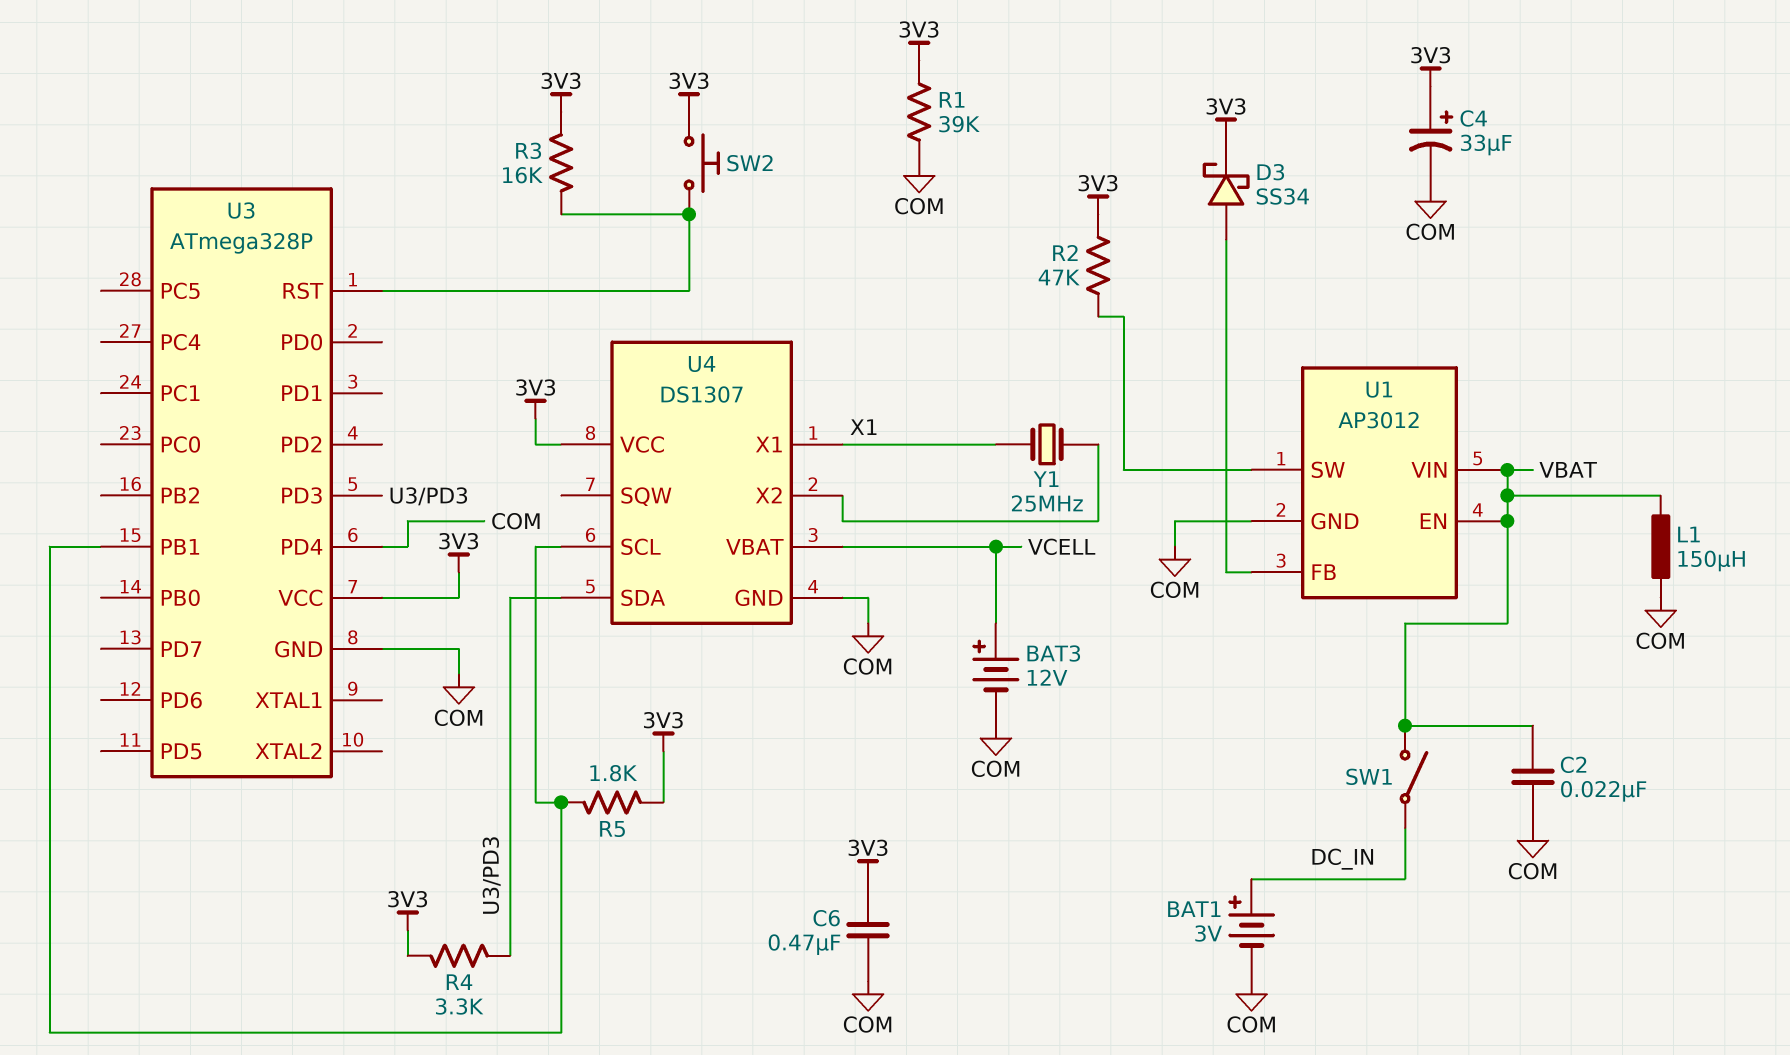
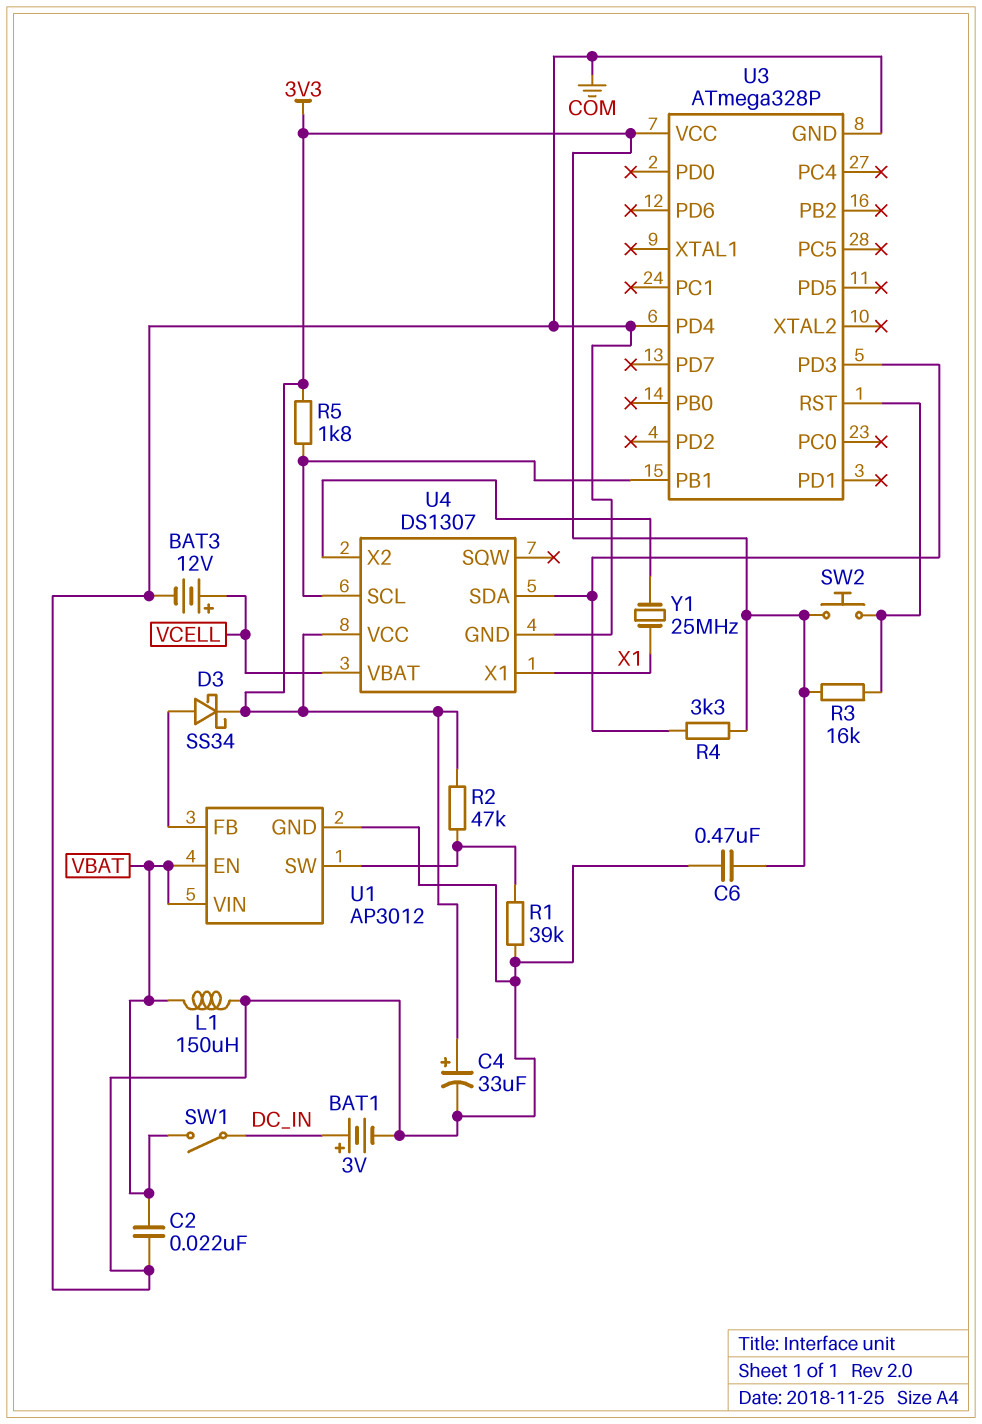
R1: 39k (3V3, COM) -> 39k (COM, U1/SW)

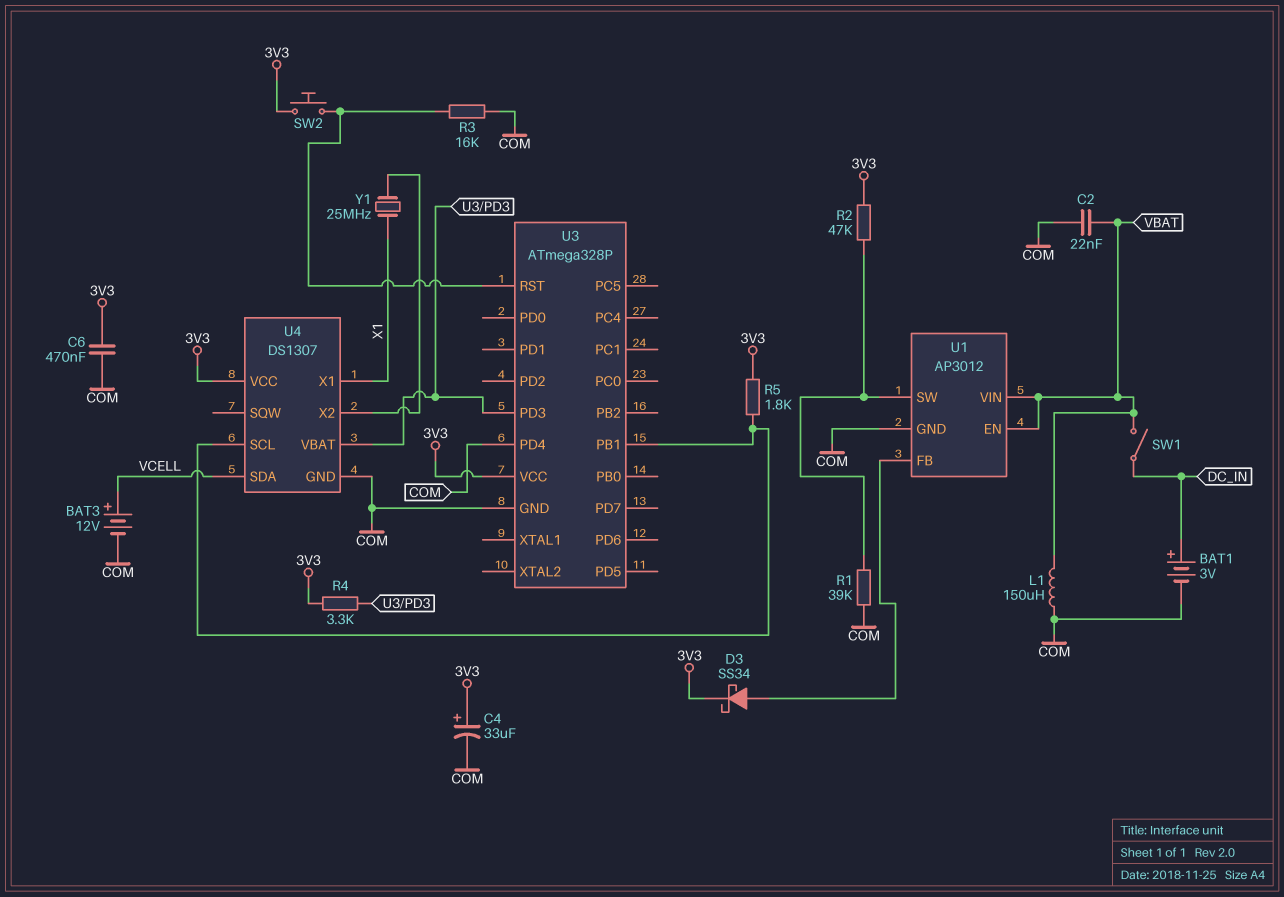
R3: 16k (3V3, U3/RST) -> 16k (COM, U3/RST)
U4 pin SDA: U3/PD3 -> VCELL
U4 pin VBAT: VCELL -> U3/PD3

